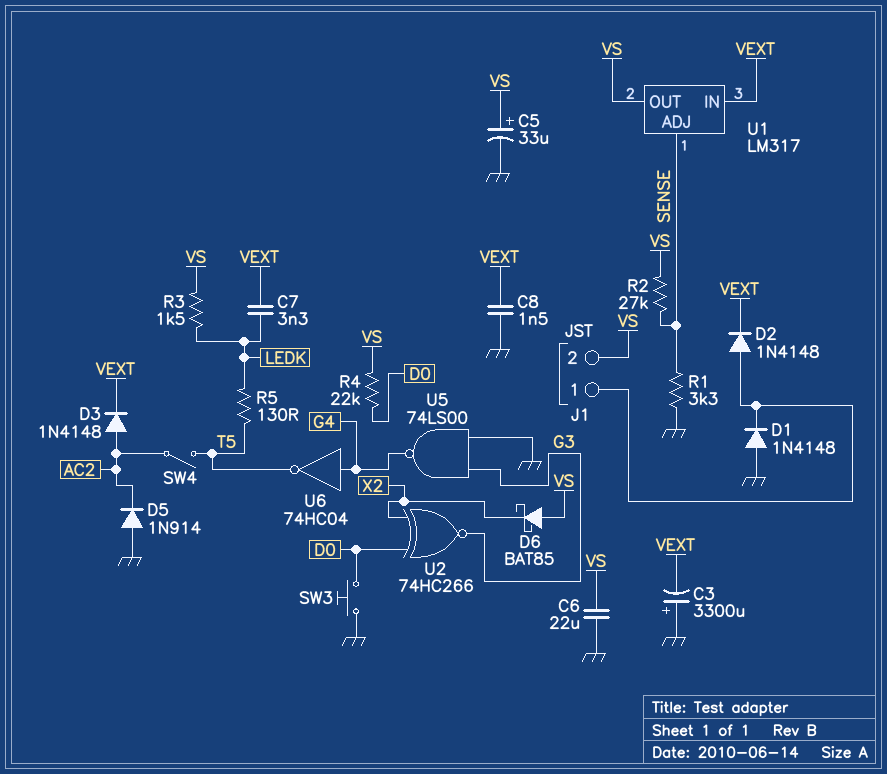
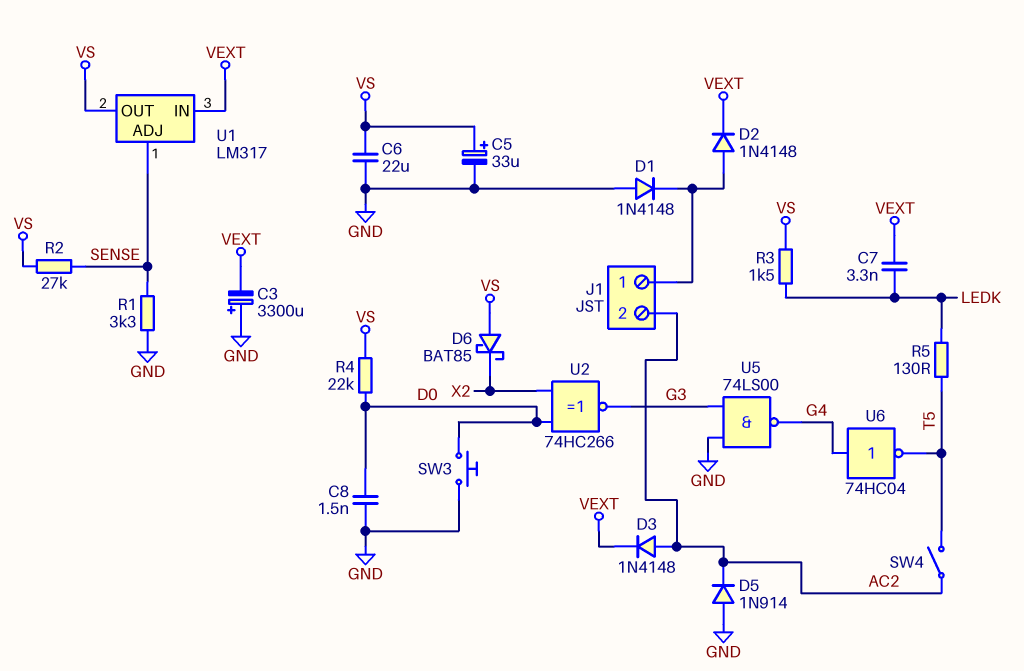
C8: 1.5nF (GND, VEXT) -> 1.5nF (D0, GND)
J1 pin 2: VS -> AC2

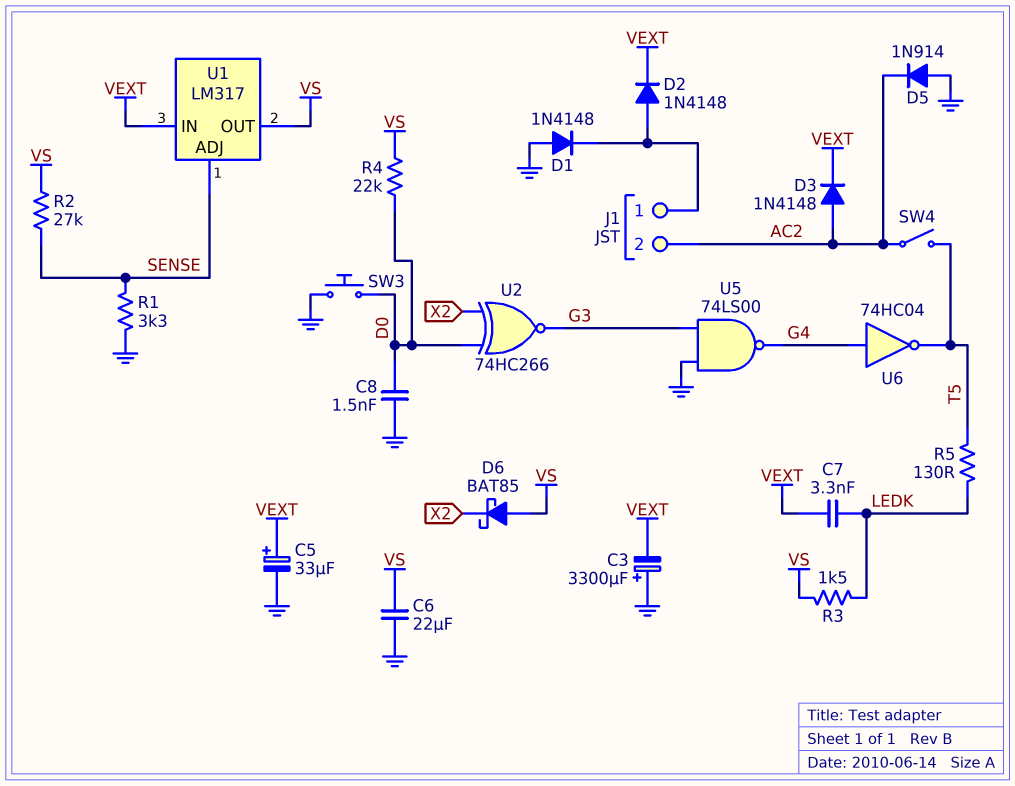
C5: 33uF (plus VS, minus GND) -> 33uF (plus VEXT, minus GND)

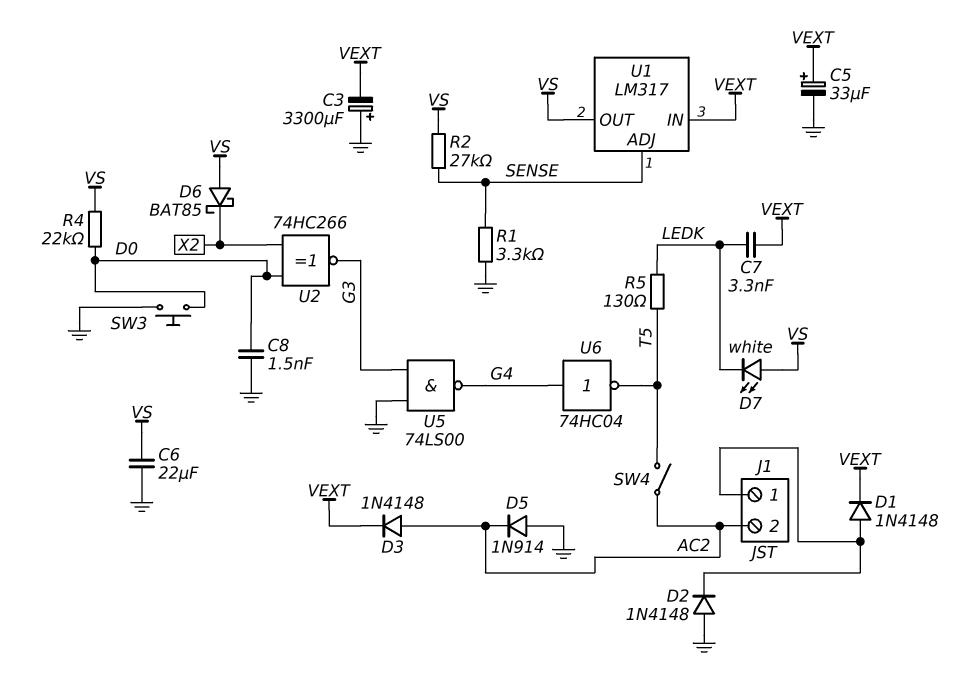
D1: diode 1N4148 (A GND, K J1/1) -> diode 1N4148 (A J1/1, K VEXT)
D2: diode 1N4148 (A J1/1, K VEXT) -> diode 1N4148 (A GND, K J1/1)
D7: none -> LED white (A VS, K LEDK)
R3: 1.5k (LEDK, VS) -> none

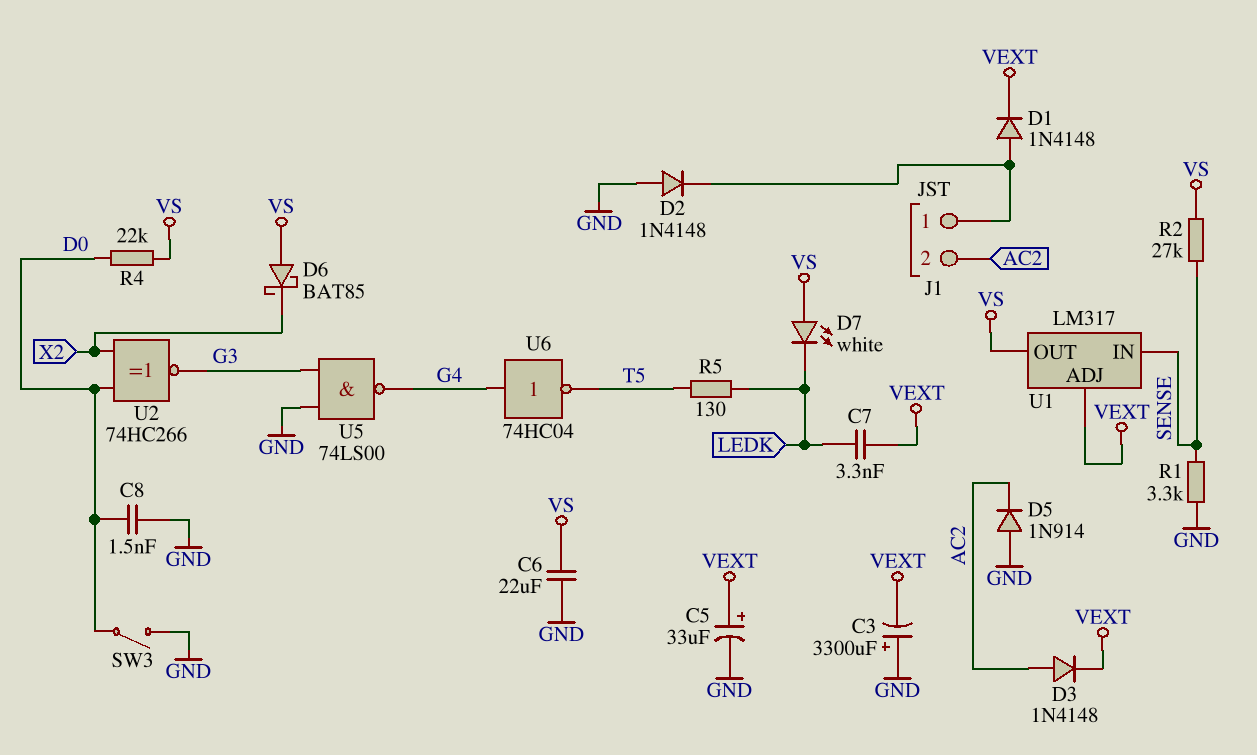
SW3: button (D0, GND) -> switch (D0, GND)
SW4: switch (AC2, T5) -> none
U1 pin ADJ: SENSE -> VEXT
U1 pin IN: VEXT -> SENSE

